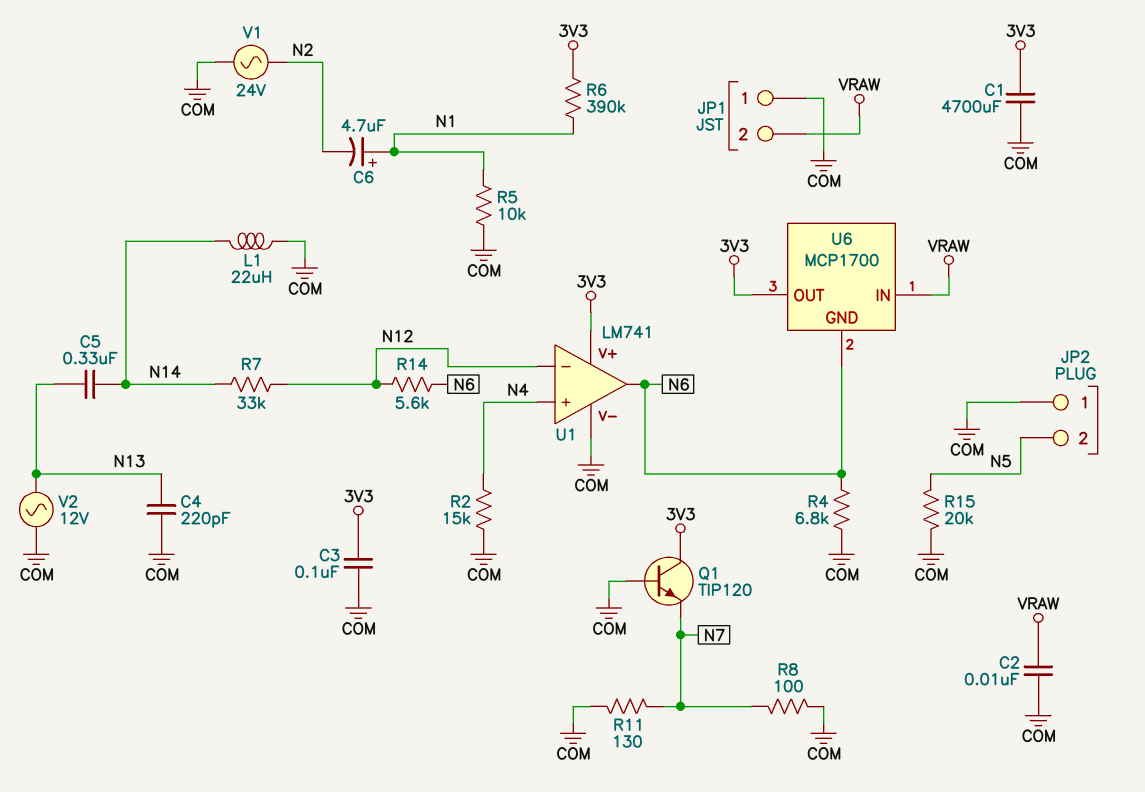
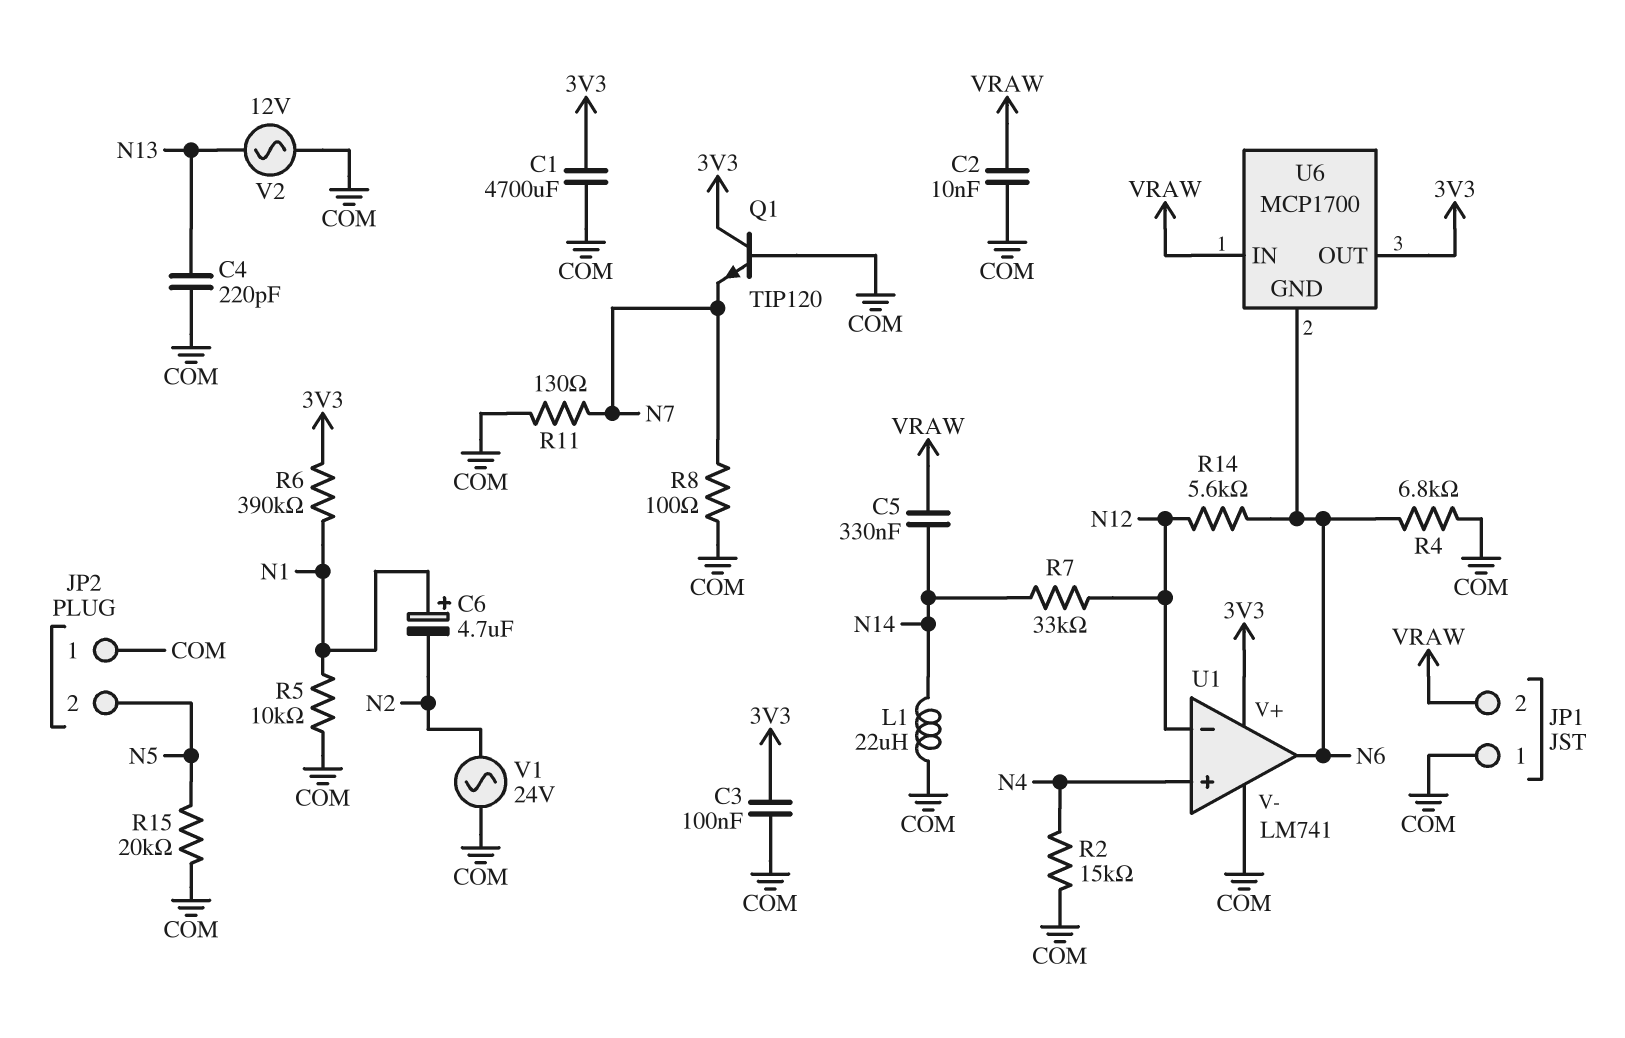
C5: 330nF (N13, N14) -> 330nF (N14, VRAW)

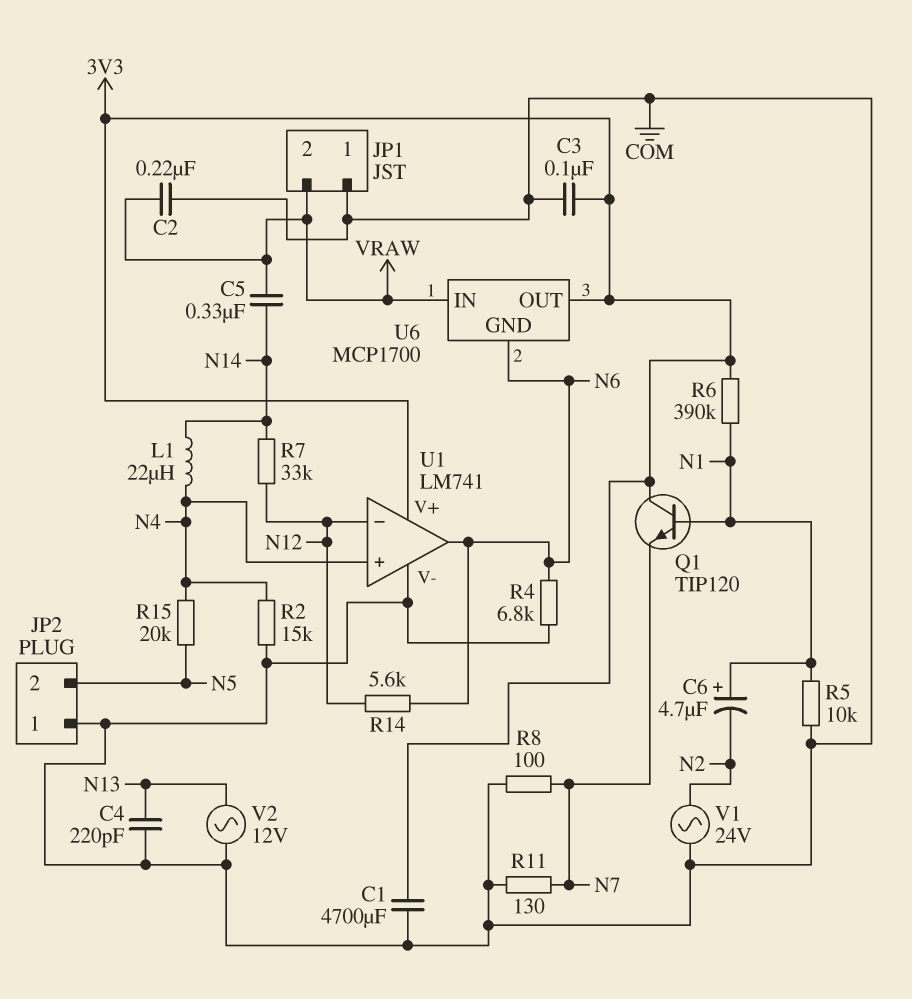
C2: 10nF (COM, VRAW) -> 220nF (COM, VRAW)
L1: 22uH (COM, N14) -> 22uH (N4, N14)
Q1: NPN TIP120 (B COM, C 3V3, E N7) -> NPN TIP120 (B N1, C 3V3, E N7)
R15: 20k (COM, N5) -> 20k (N4, N5)

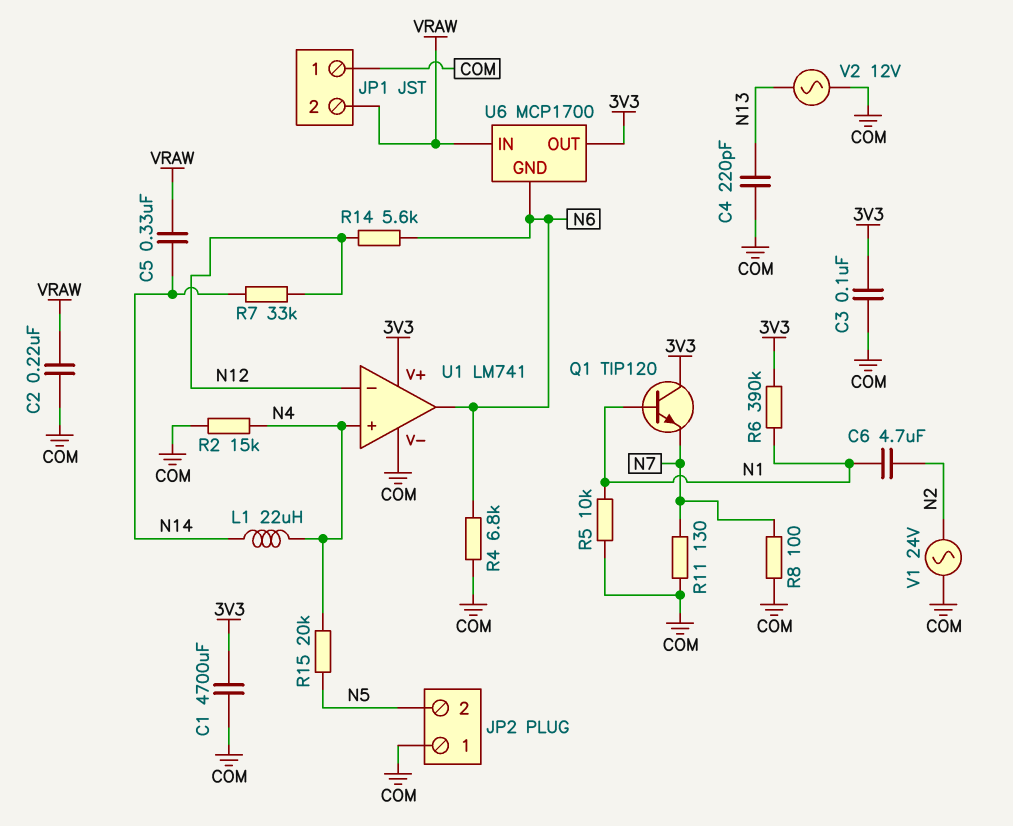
C6: 4.7uF (plus N1, minus N2) -> 4.7uF (N1, N2)

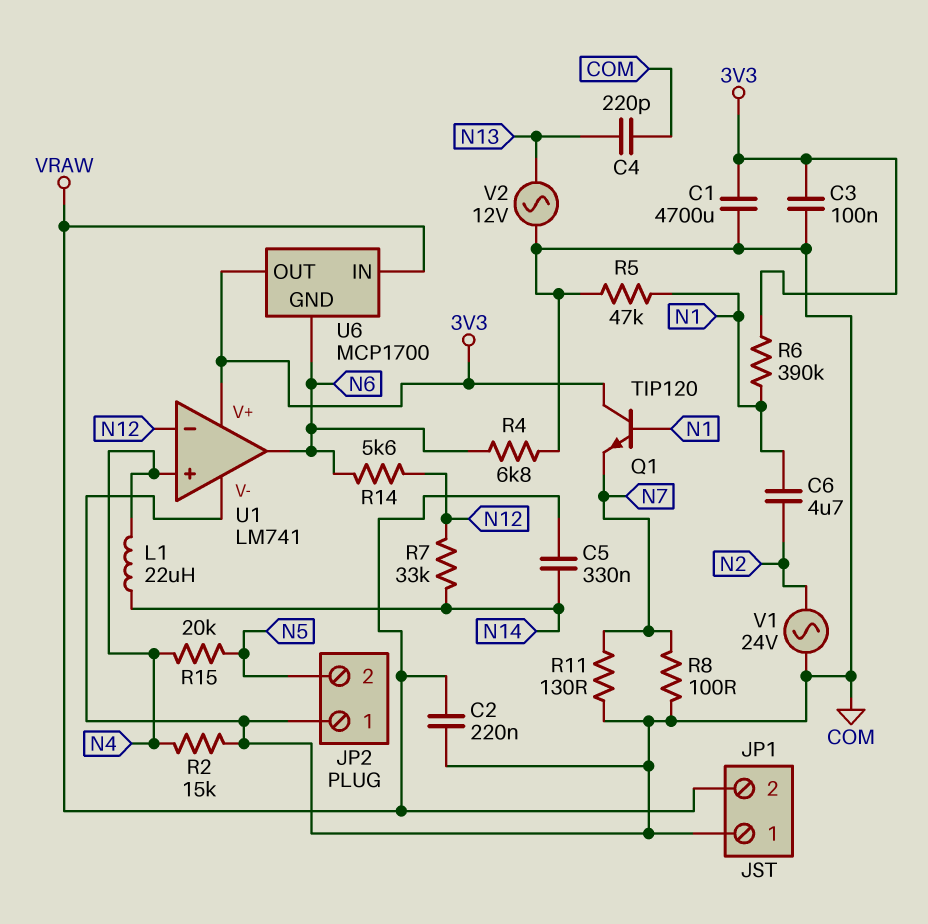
R5: 10k (COM, N1) -> 47k (COM, N1)

